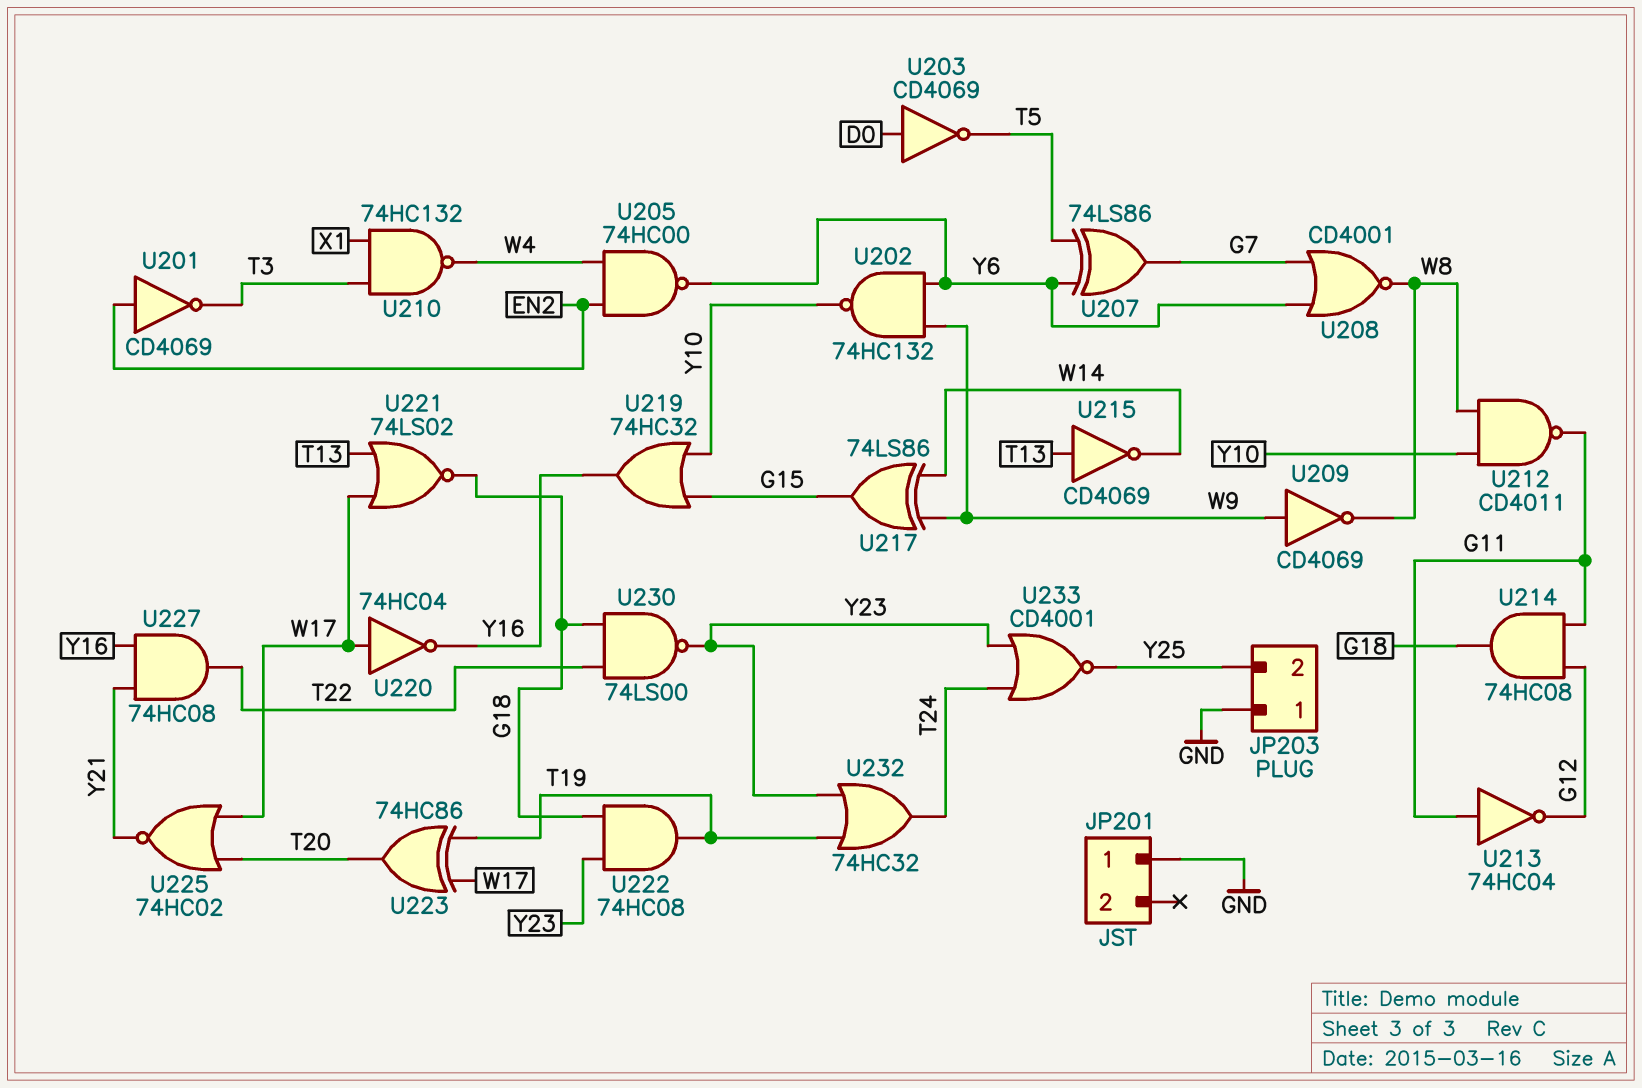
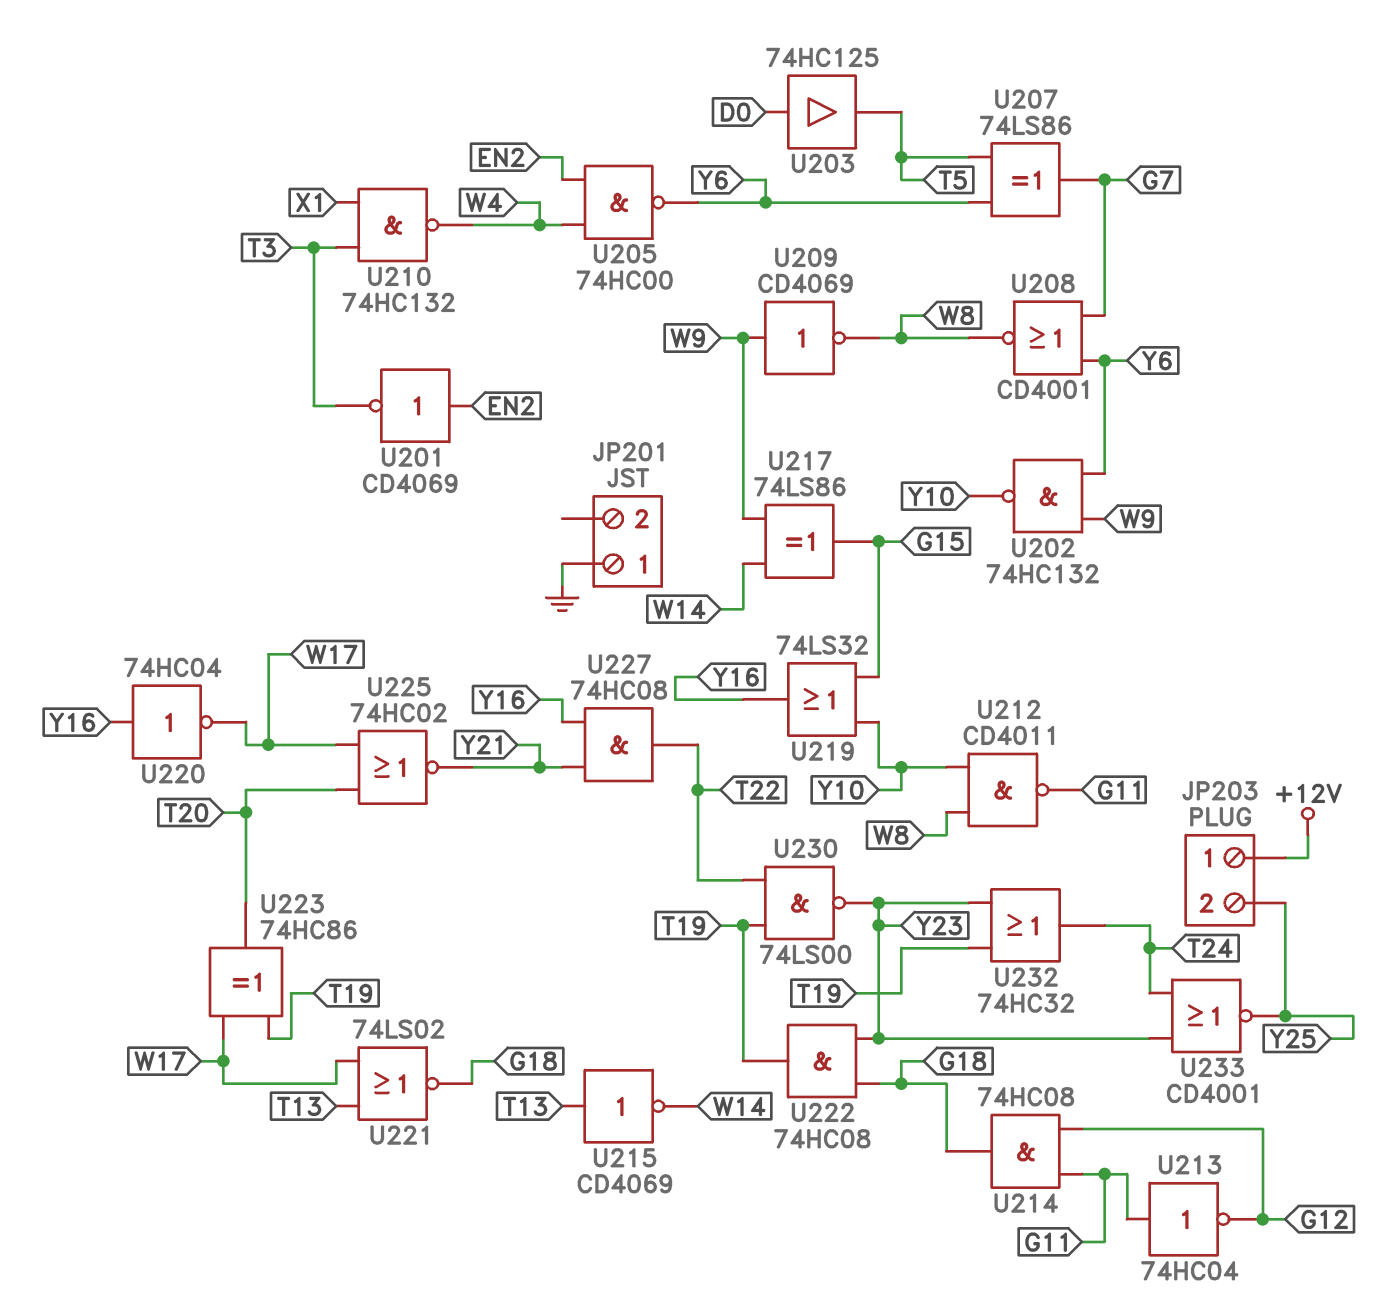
JP203 pin 1: GND -> +12V
U203: NOT CD4069 (in D0, out T5) -> buffer 74HC125 (in D0, out T5)
U219: OR 74HC32 (in G15, in Y10, out Y16) -> OR 74LS32 (in G15, in Y10, out Y16)
U220: NOT 74HC04 (in W17, out Y16) -> NOT 74HC04 (in Y16, out W17)
U230: NAND 74LS00 (in G18, in T22, out Y23) -> NAND 74LS00 (in T19, in T22, out Y23)

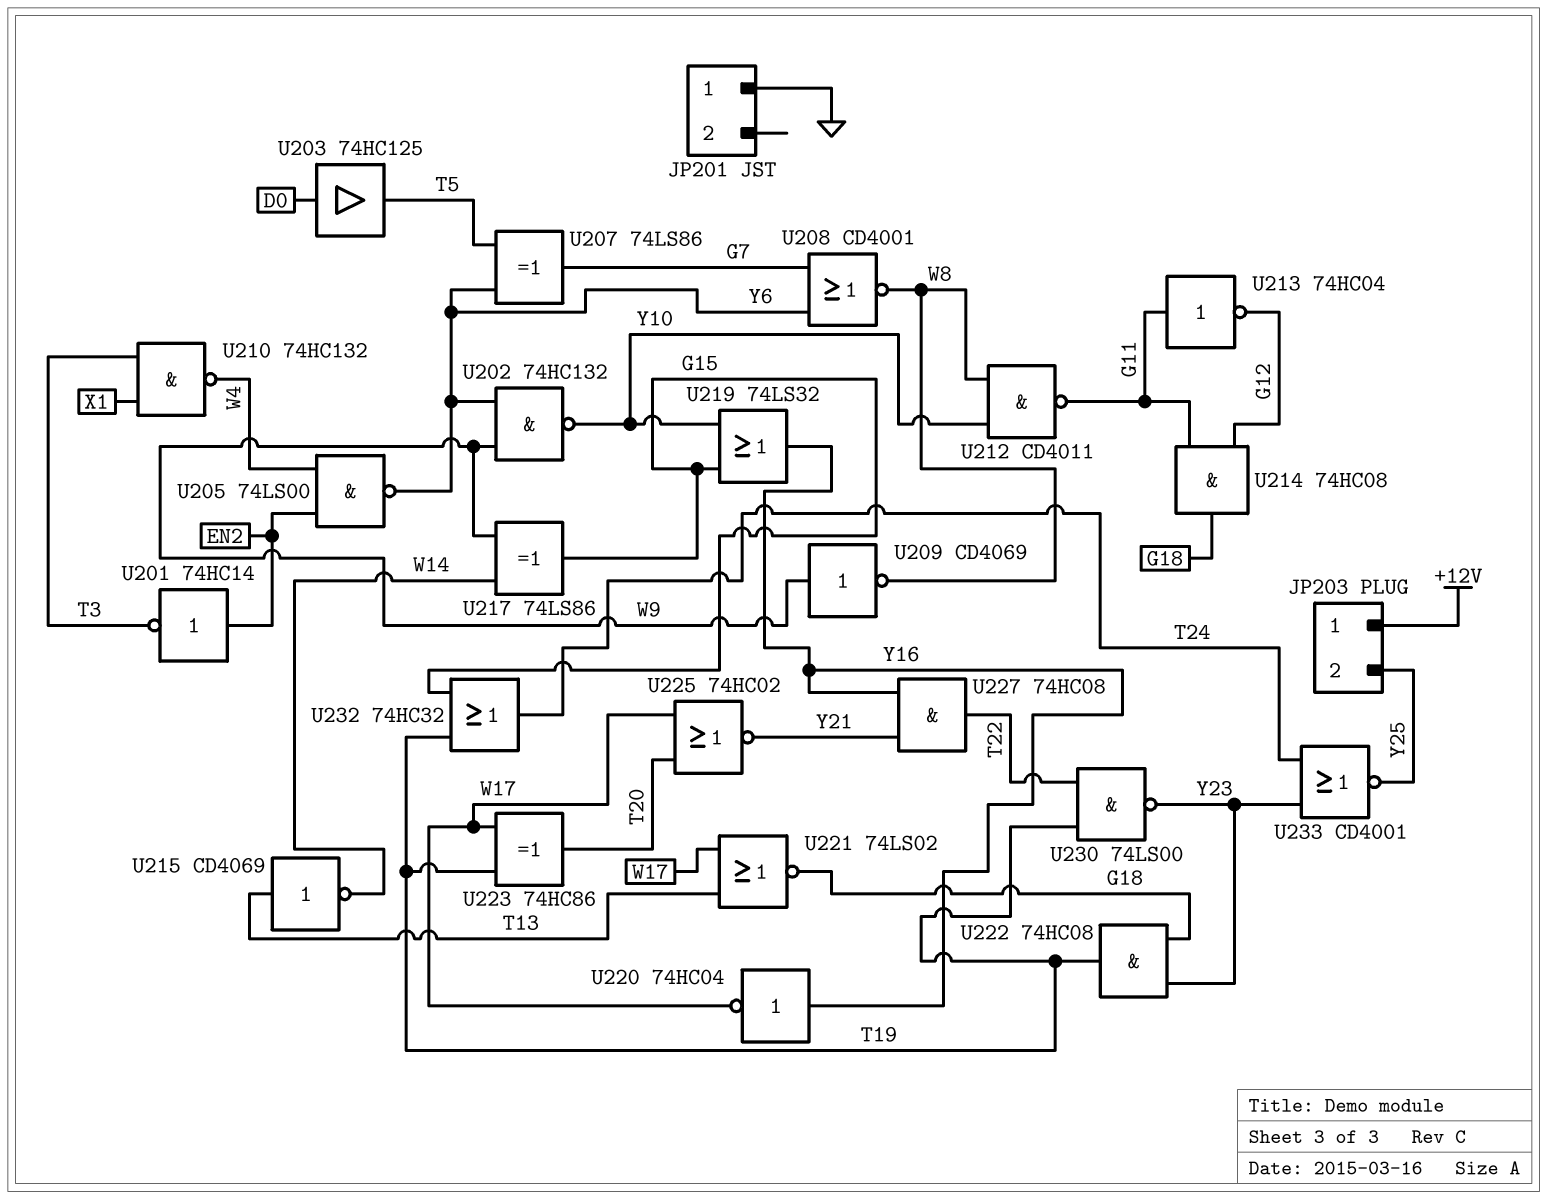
U201: NOT CD4069 (in EN2, out T3) -> NOT 74HC14 (in EN2, out T3)
U205: NAND 74HC00 (in EN2, in W4, out Y6) -> NAND 74LS00 (in EN2, in W4, out Y6)
U232: OR 74HC32 (in T19, in Y23, out T24) -> OR 74HC32 (in G15, in T19, out T24)

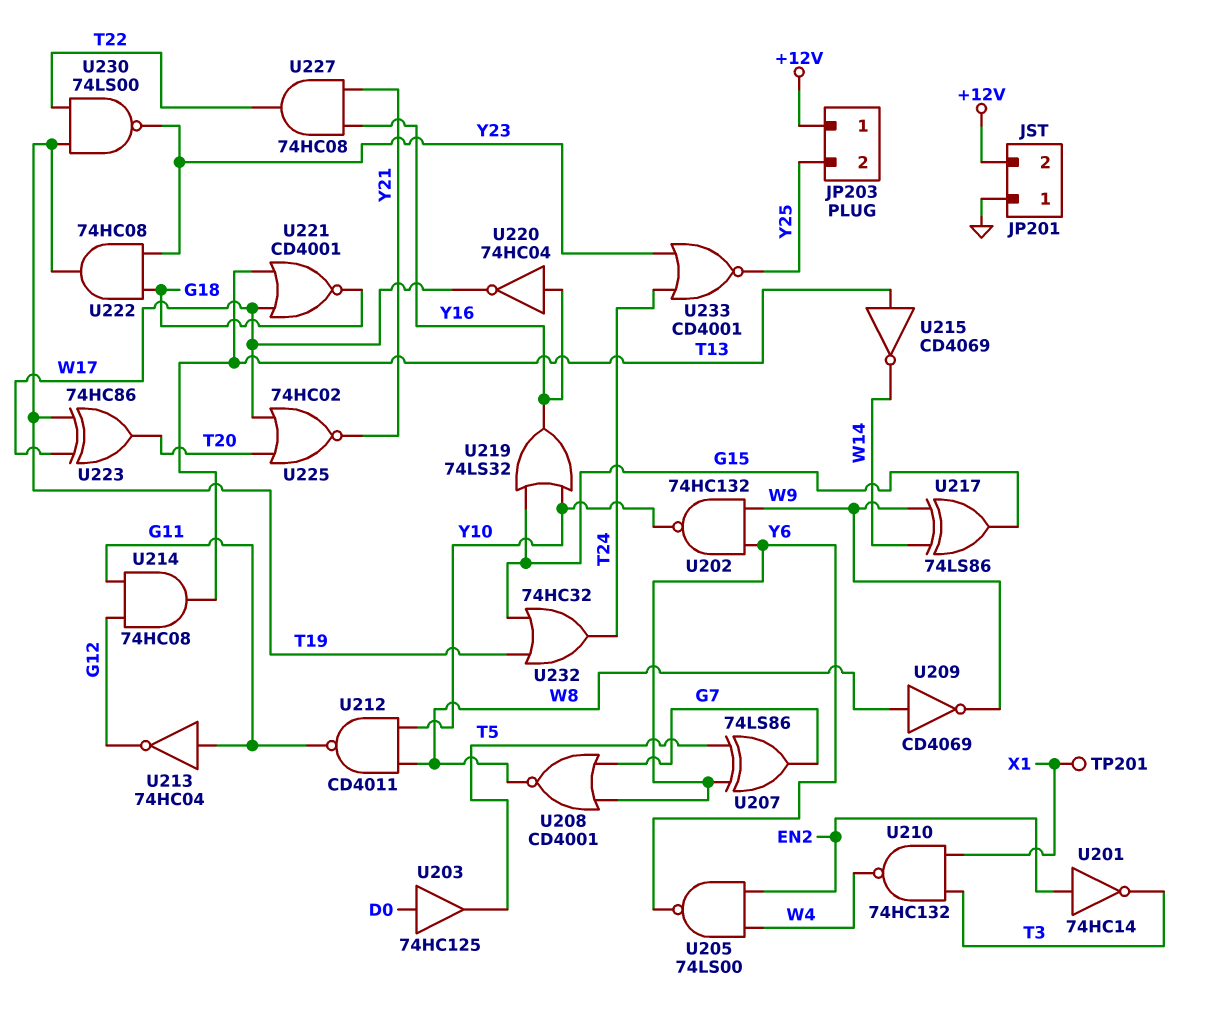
JP201 pin 2: none -> +12V
TP201: none -> test point (X1)
U209: NOT CD4069 (in W9, out W8) -> NOT CD4069 (in W8, out W9)
U214: AND 74HC08 (in G11, in G12, out G18) -> AND 74HC08 (in G11, in G12, out T13)
U221: NOR 74LS02 (in T13, in W17, out G18) -> NOR CD4001 (in T13, in W17, out G18)

